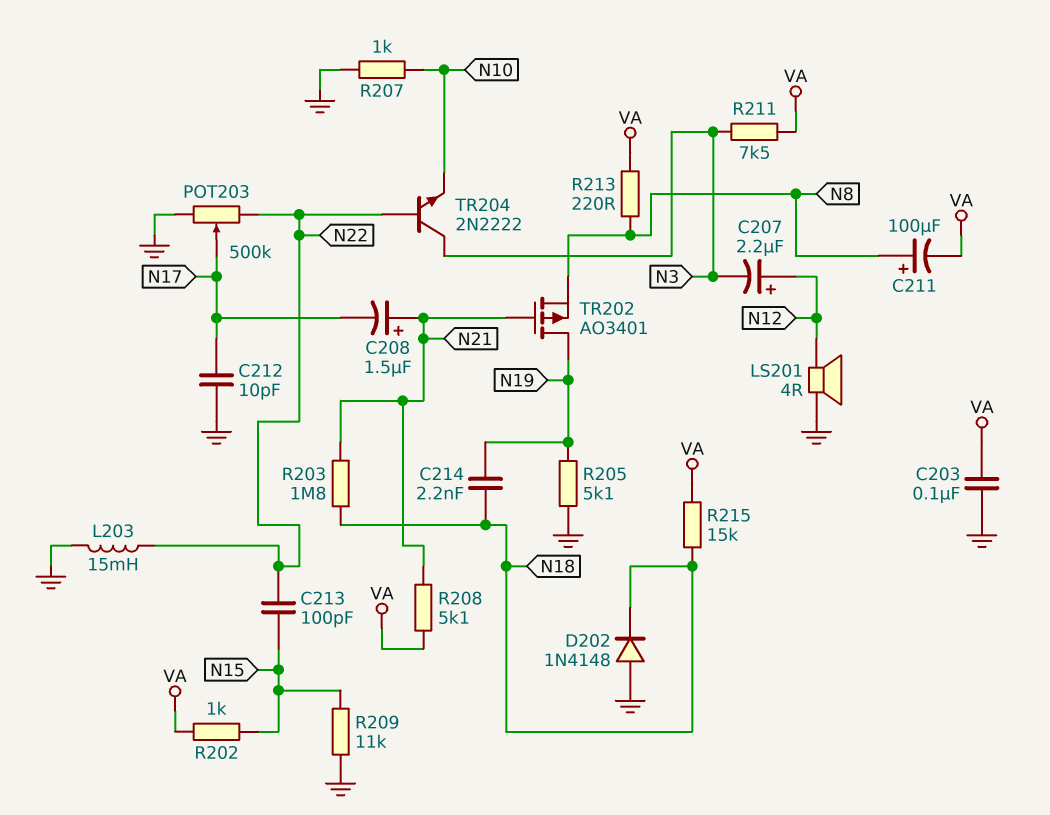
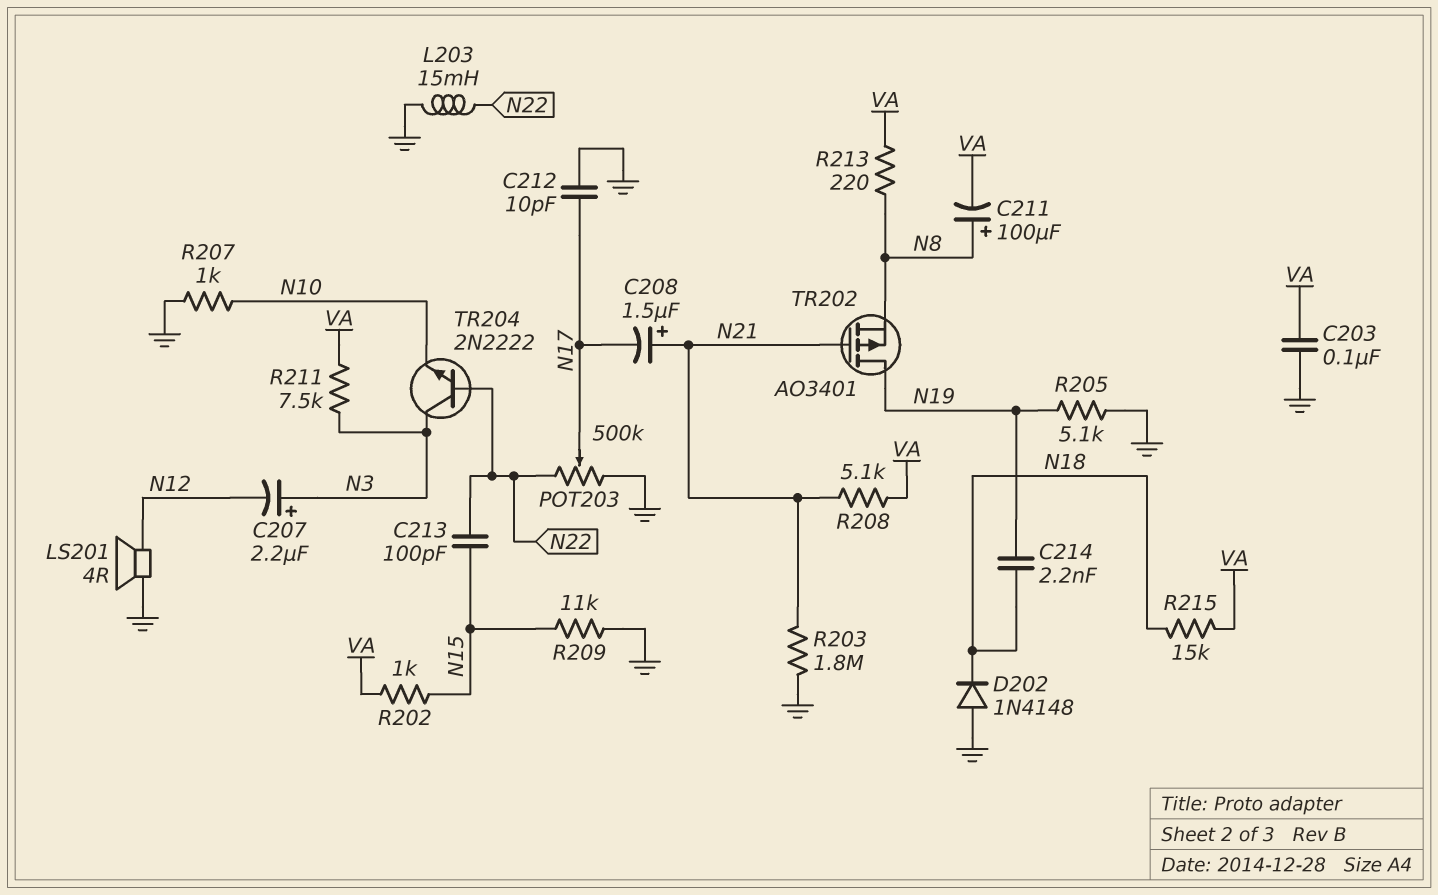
C207: 2.2uF (plus N12, minus N3) -> 2.2uF (plus N3, minus N12)
R203: 1.8M (N18, N21) -> 1.8M (GND, N21)

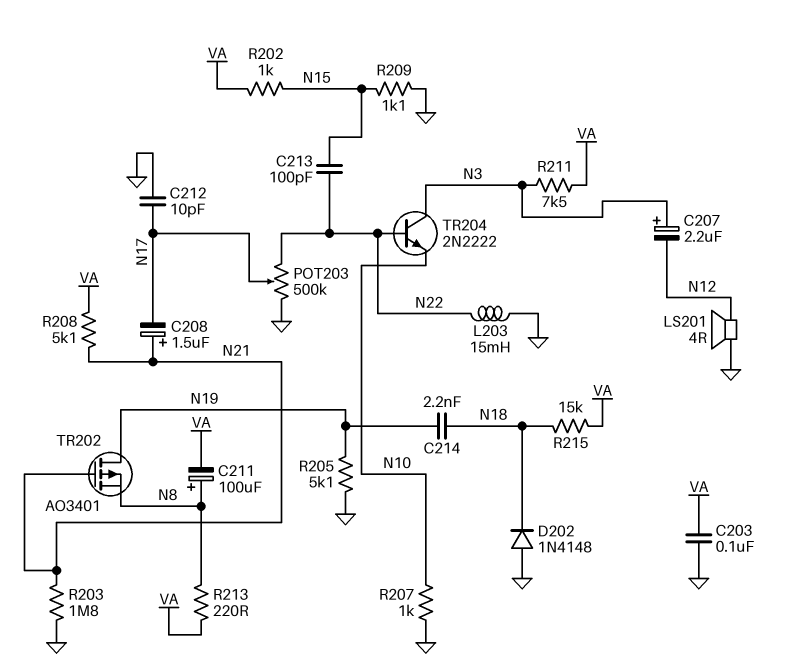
R209: 11k (GND, N15) -> 1.1k (GND, N15)

